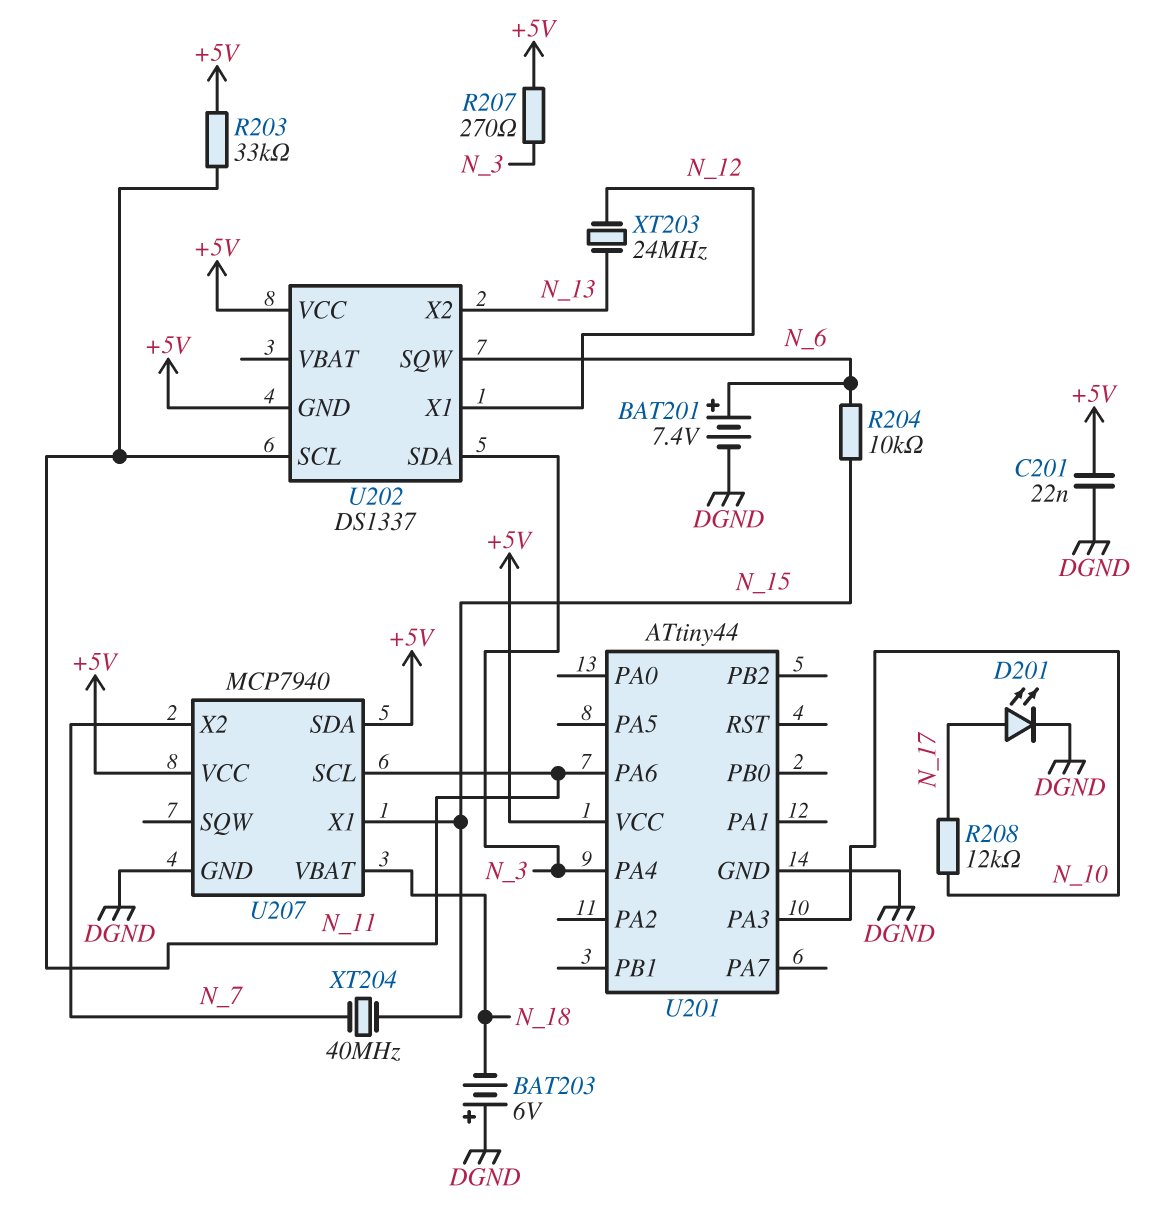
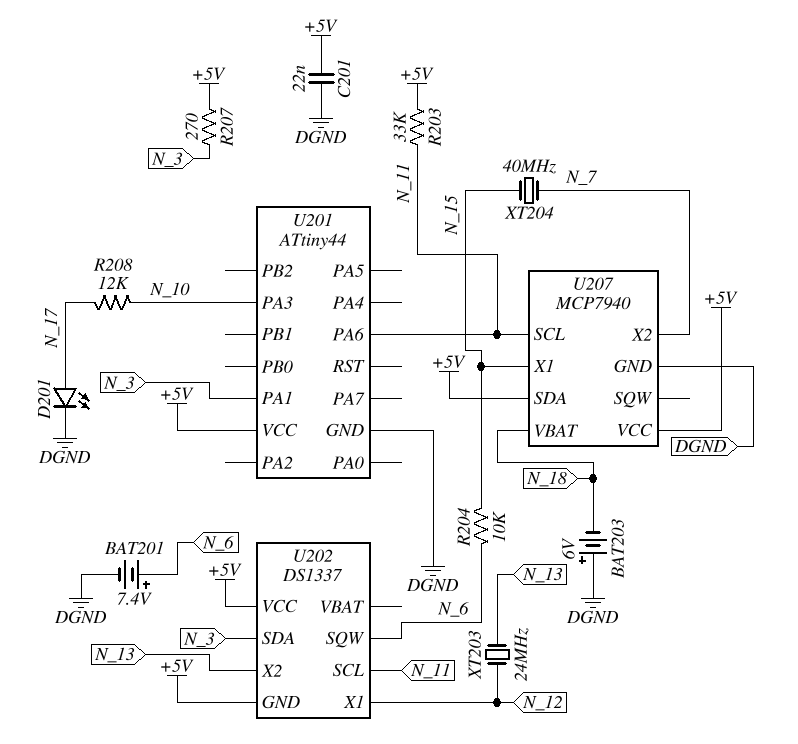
U201 pin PA1: none -> N_3
U201 pin PA4: N_3 -> none

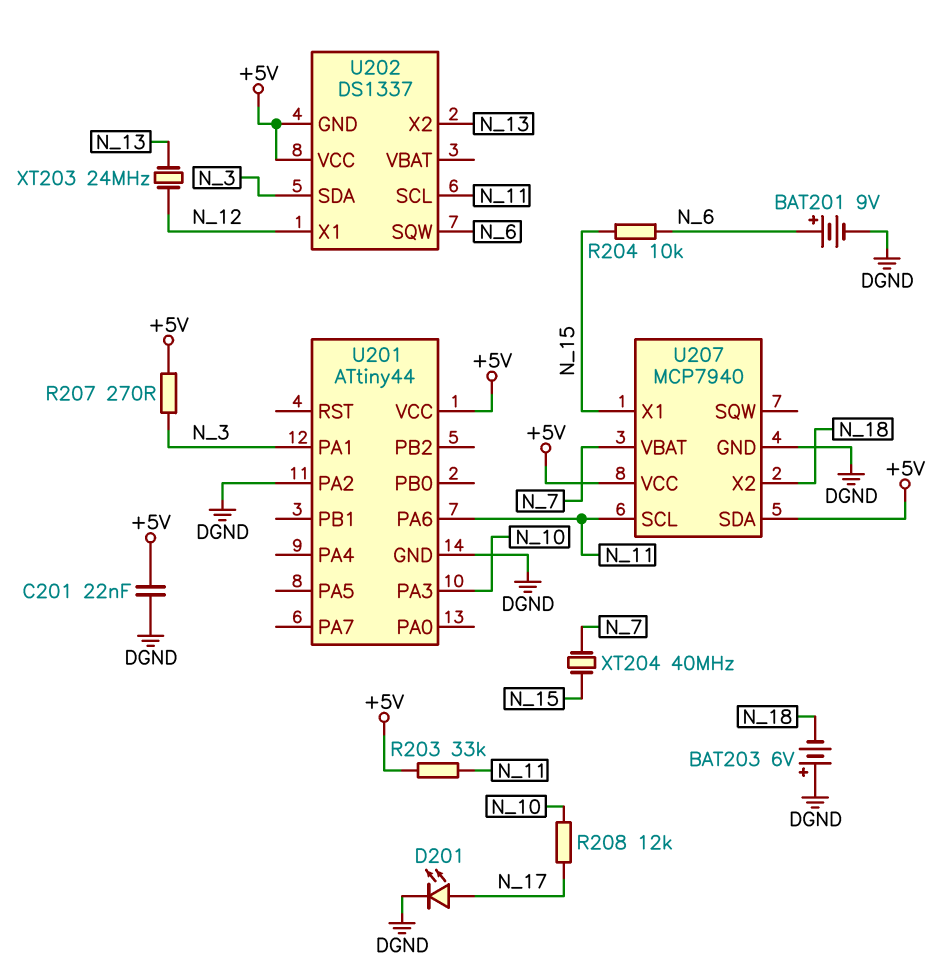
BAT201: 7.4V (plus N_6, minus DGND) -> 9V (plus N_6, minus DGND)
U201 pin PA2: none -> DGND
U207 pin VBAT: N_18 -> N_7
U207 pin X2: N_7 -> N_18

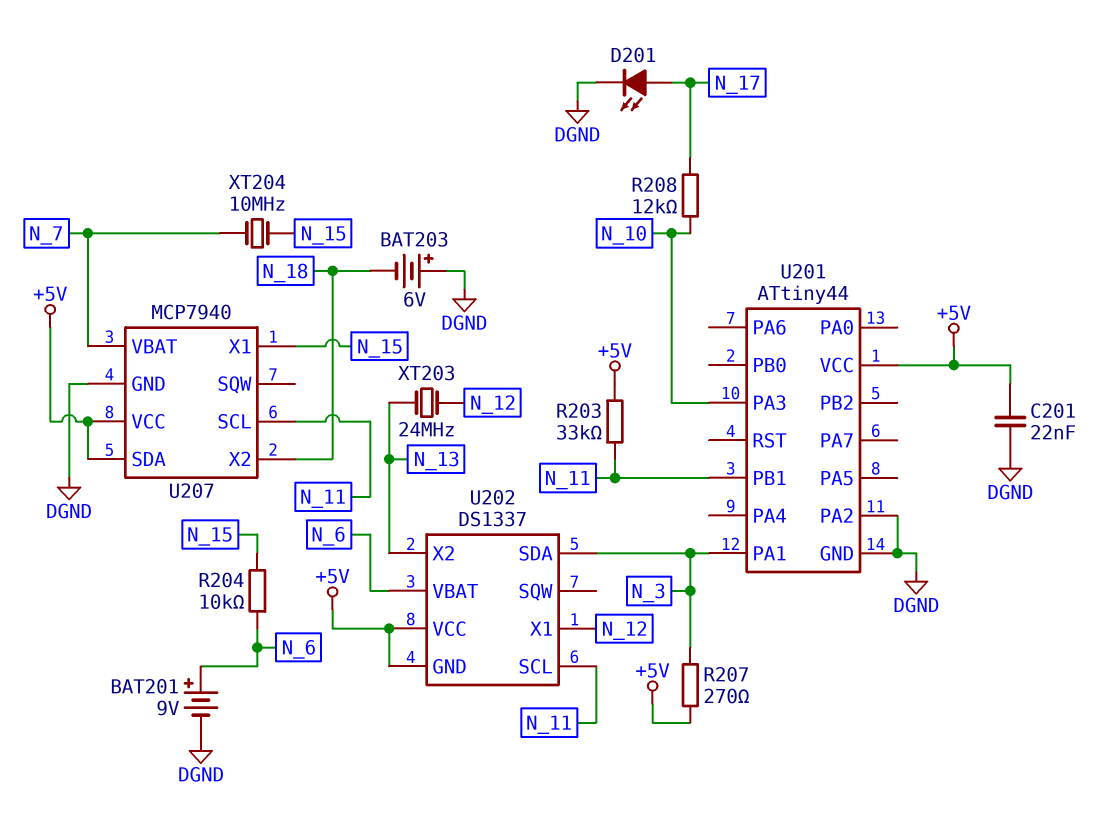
U201 pin PA6: N_11 -> none
U201 pin PB1: none -> N_11
U202 pin SQW: N_6 -> none
U202 pin VBAT: none -> N_6
XT204: 40MHz (N_7, N_15) -> 10MHz (N_7, N_15)

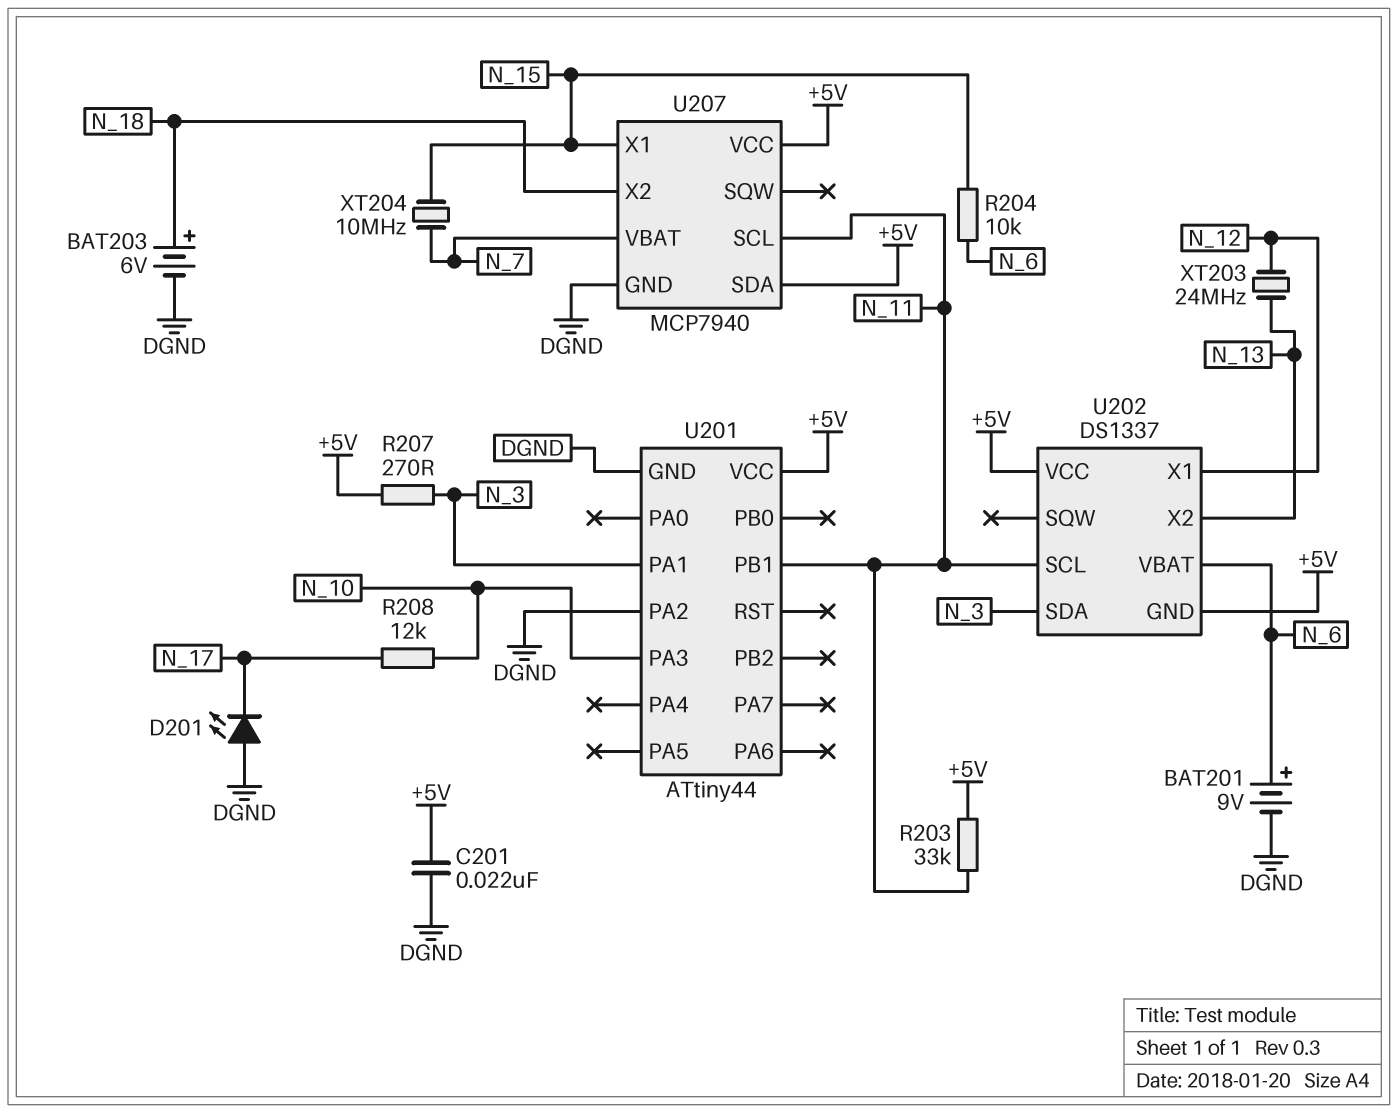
BAT203: 6V (plus DGND, minus N_18) -> 6V (plus N_18, minus DGND)
D201: LED (A N_17, K DGND) -> LED (A DGND, K N_17)

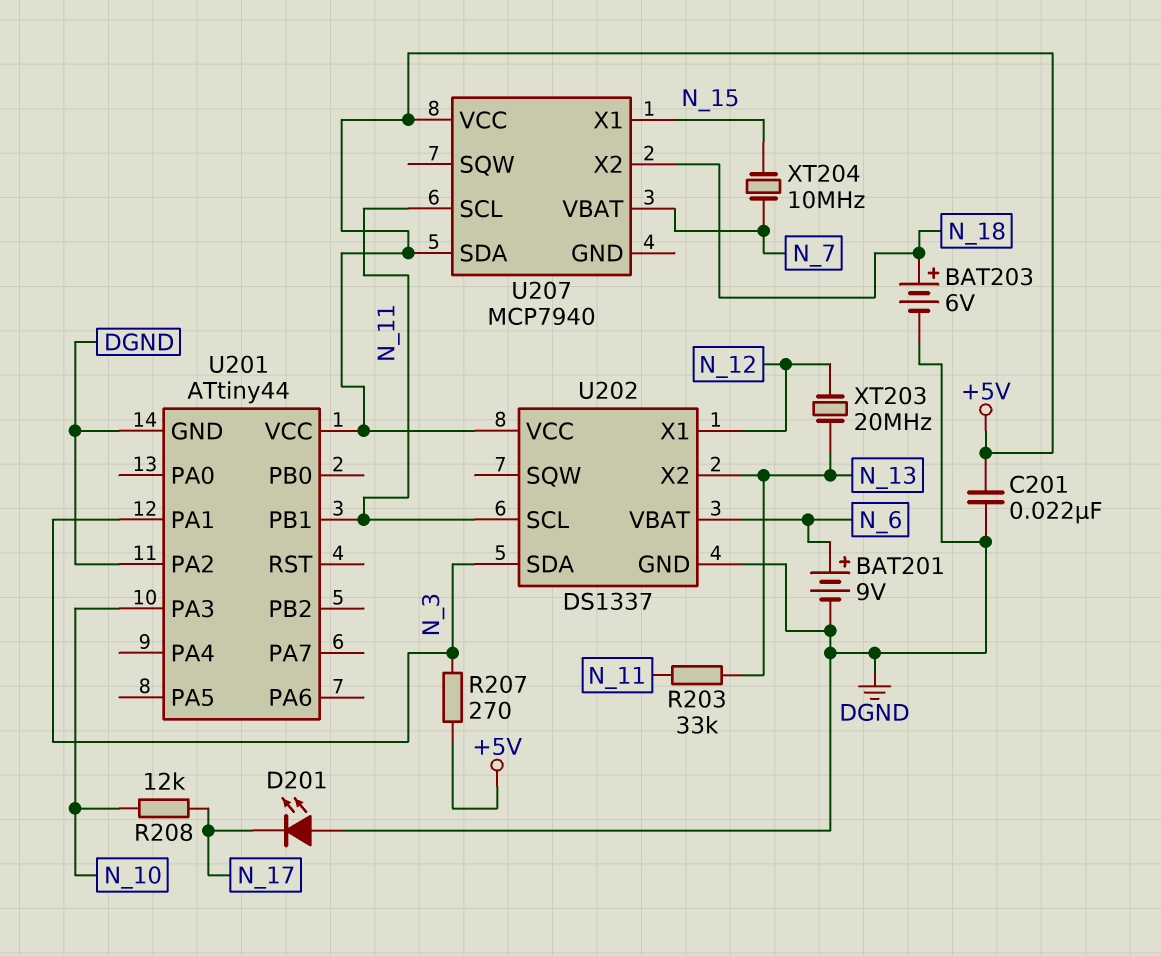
R203: 33k (+5V, N_11) -> 33k (N_11, N_13)
R204: 10k (N_6, N_15) -> none
U202 pin GND: +5V -> DGND
U207 pin GND: DGND -> none
XT203: 24MHz (N_12, N_13) -> 20MHz (N_12, N_13)

